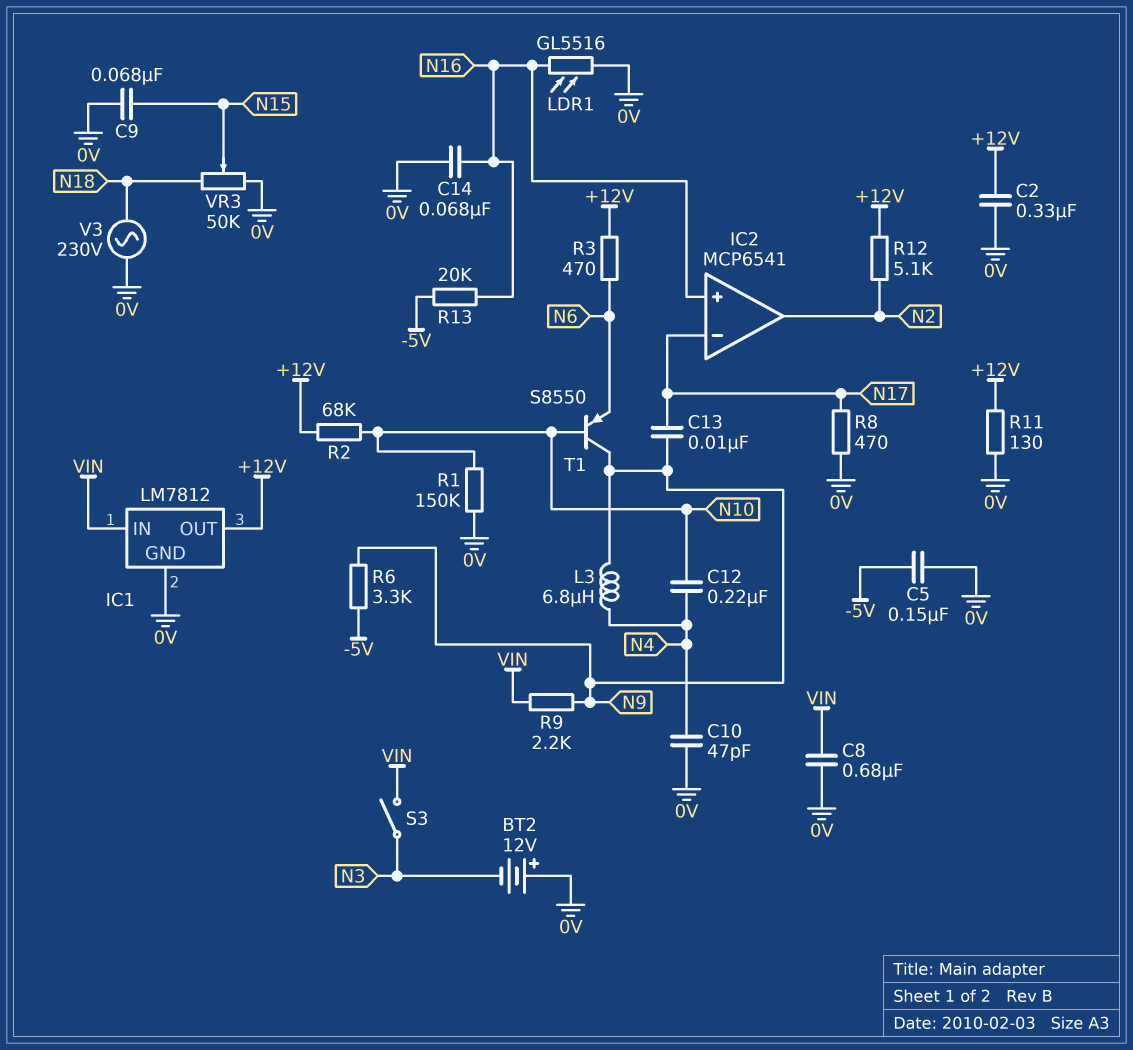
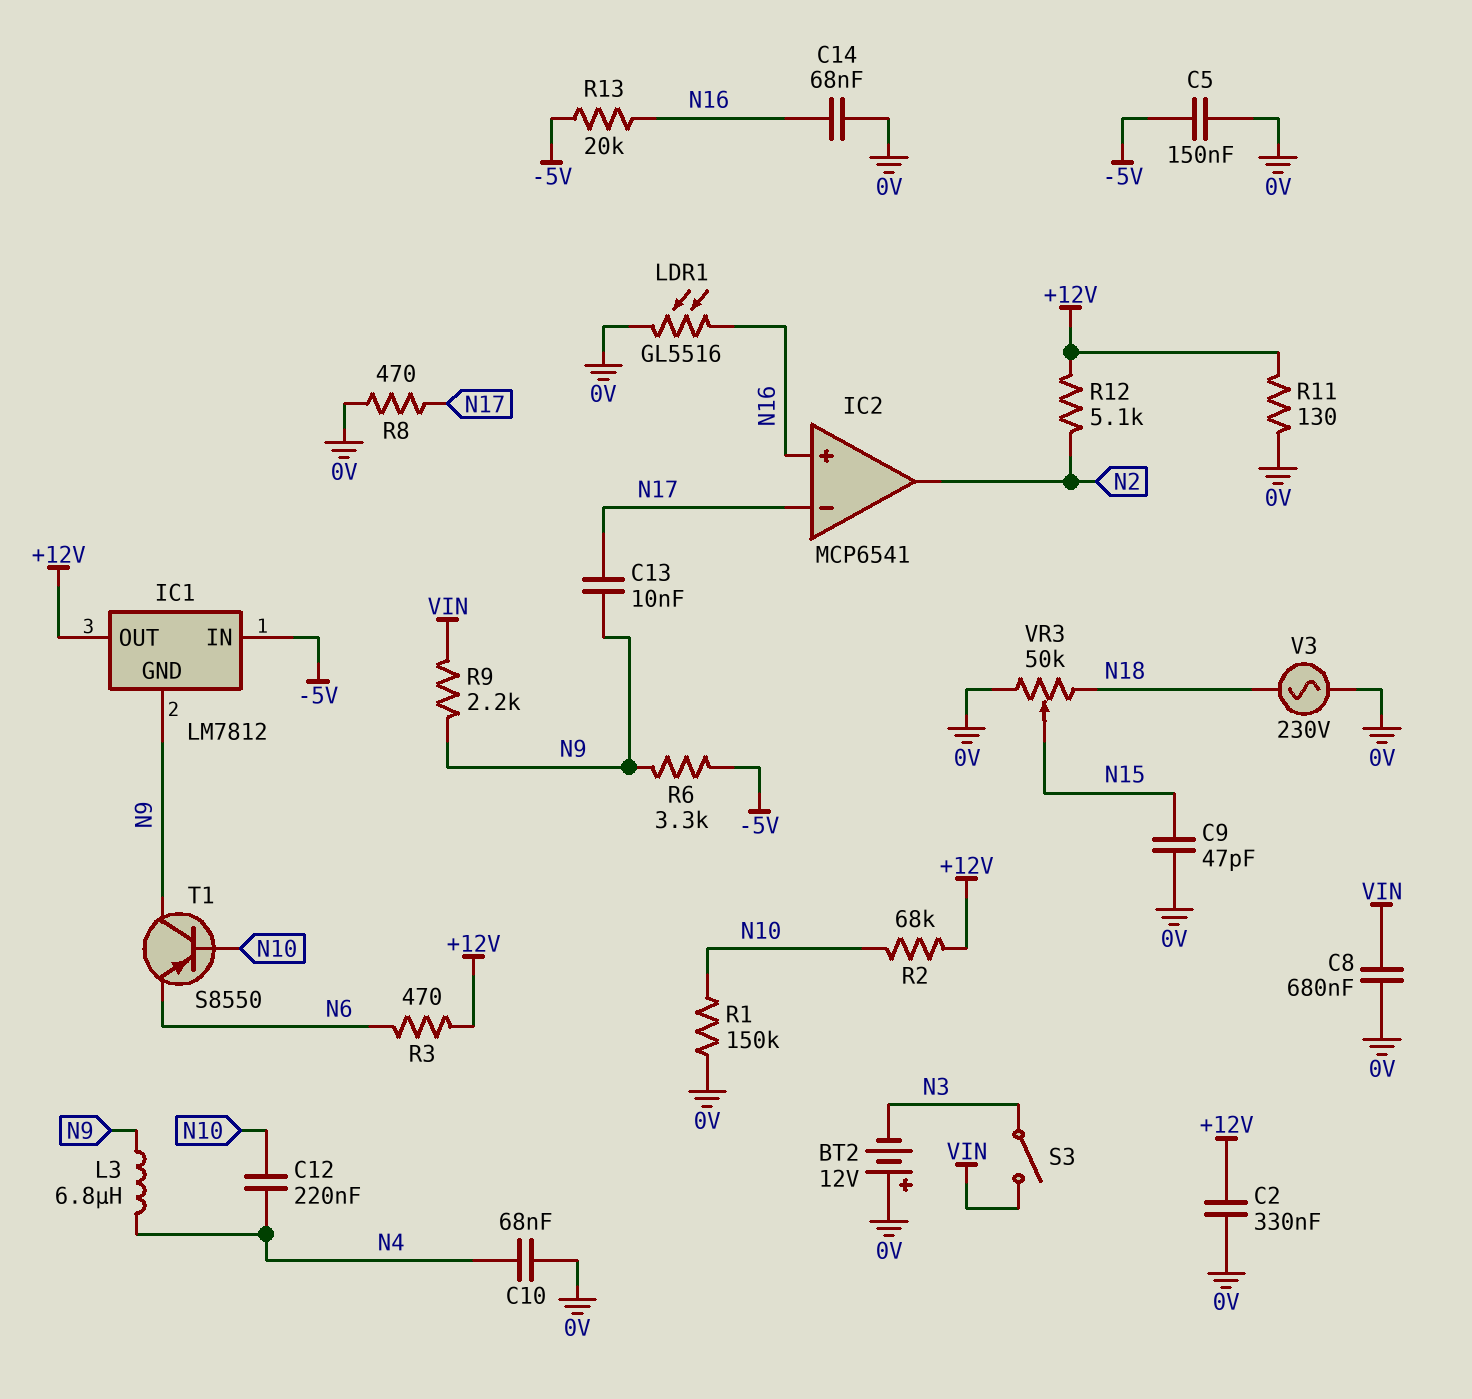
C9: 68nF (0V, N15) -> 47pF (0V, N15)
C10: 47pF (0V, N4) -> 68nF (0V, N4)
IC1 pin GND: 0V -> N9
IC1 pin IN: VIN -> -5V

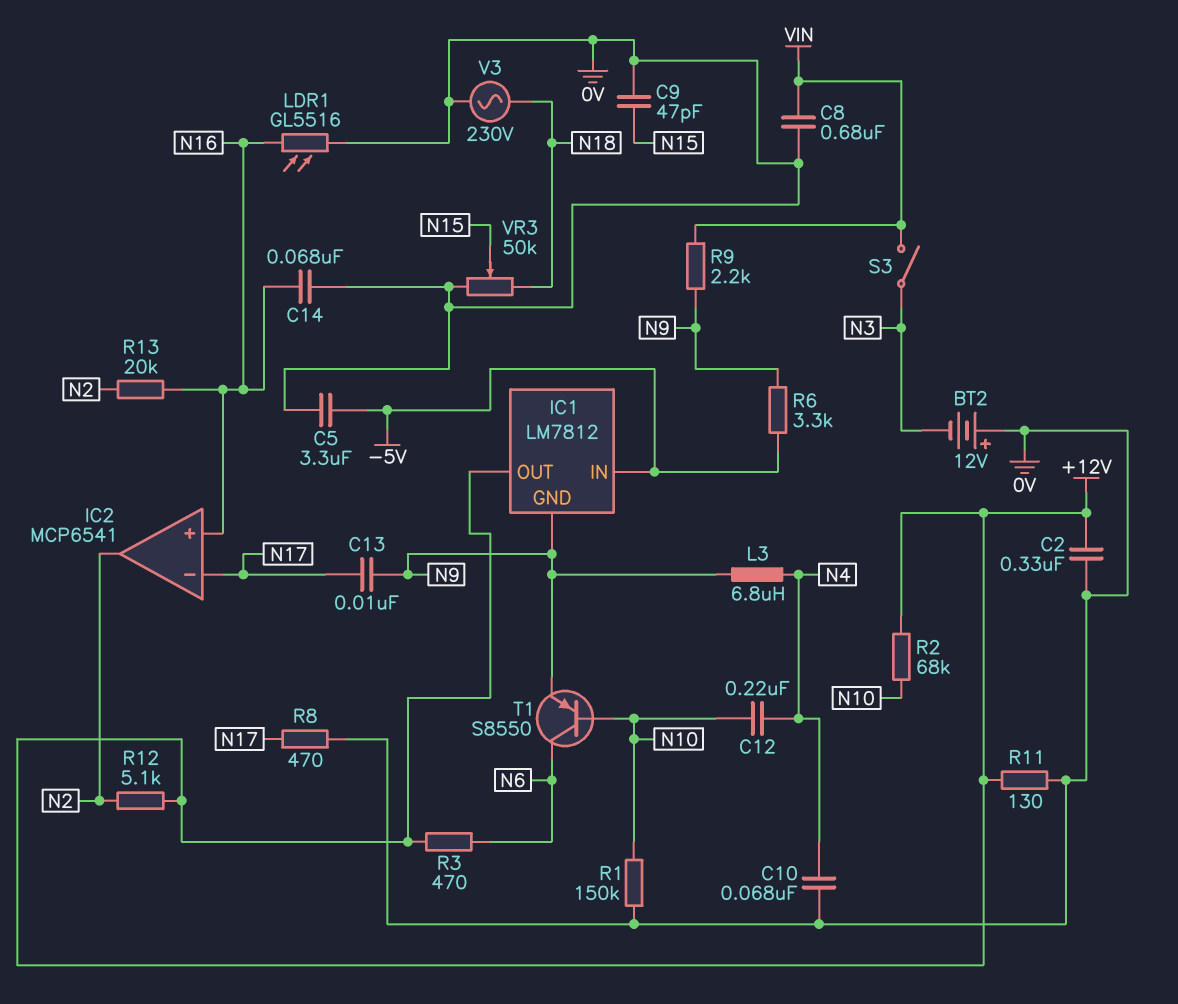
C5: 150nF (-5V, 0V) -> 3.3uF (-5V, 0V)
R13: 20k (-5V, N16) -> 20k (N2, N16)
T1: PNP S8550 (B N10, C N9, E N6) -> PNP S8550 (B N10, C N6, E N9)

